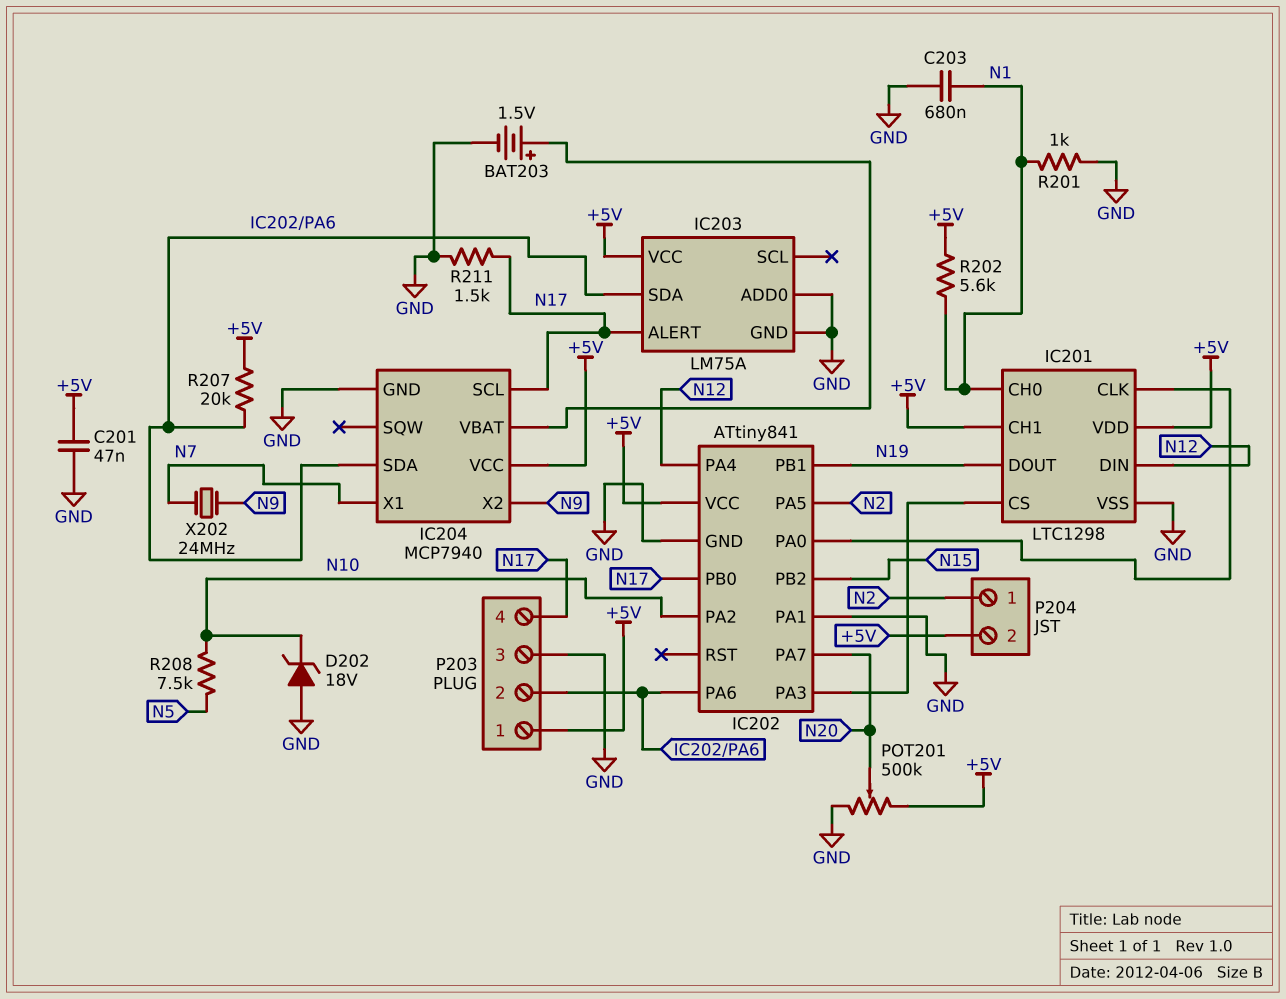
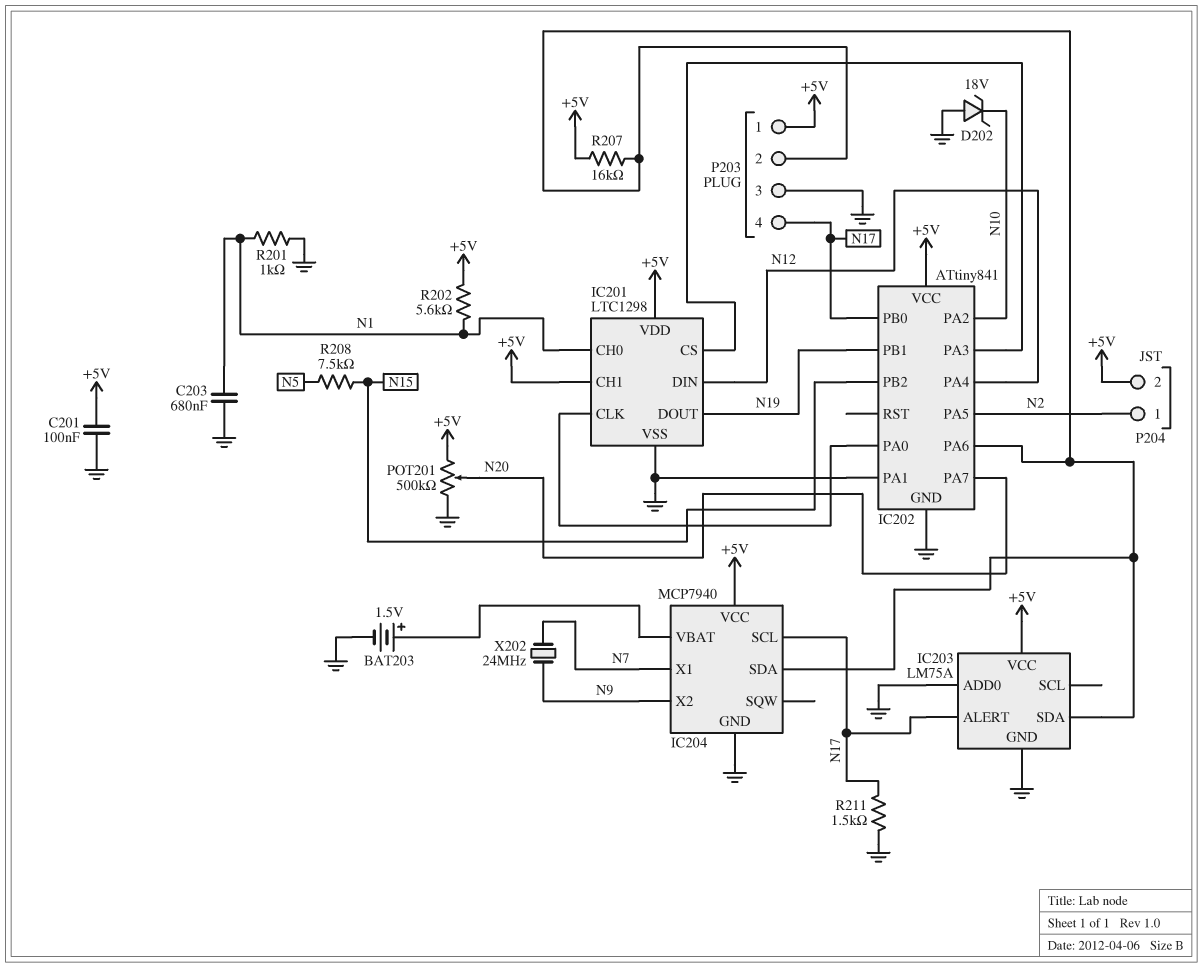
C201: 47nF (+5V, GND) -> 100nF (+5V, GND)
R207: 20k (+5V, IC202/PA6) -> 16k (+5V, IC202/PA6)
R208: 7.5k (N5, N10) -> 7.5k (N5, N15)

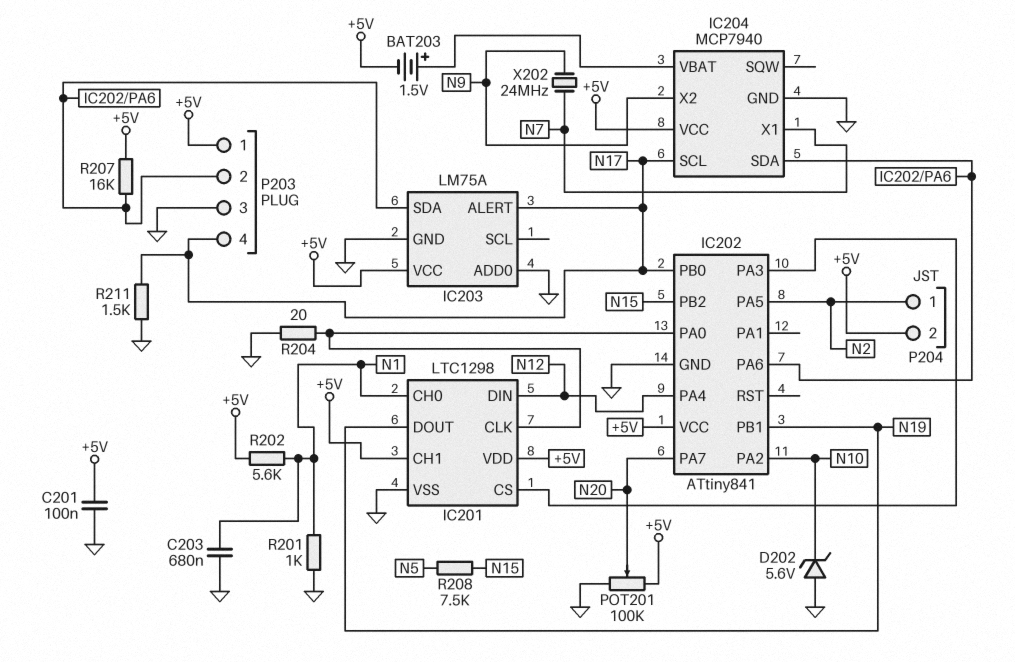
BAT203: 1.5V (plus IC204/VBAT, minus GND) -> 1.5V (plus IC204/VBAT, minus +5V)
D202: zener 18V (A GND, K N10) -> zener 5.6V (A GND, K N10)
IC202 pin PA1: GND -> none
POT201: 500k (+5V, GND, wiper N20) -> 100k (+5V, GND, wiper N20)
R204: none -> 20 (GND, IC201/CLK)

